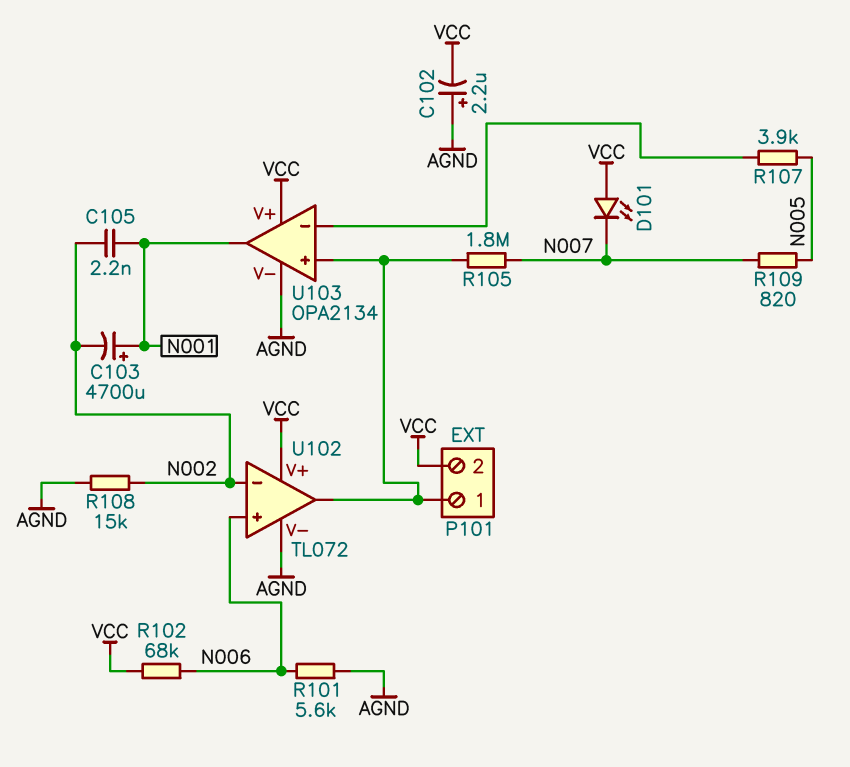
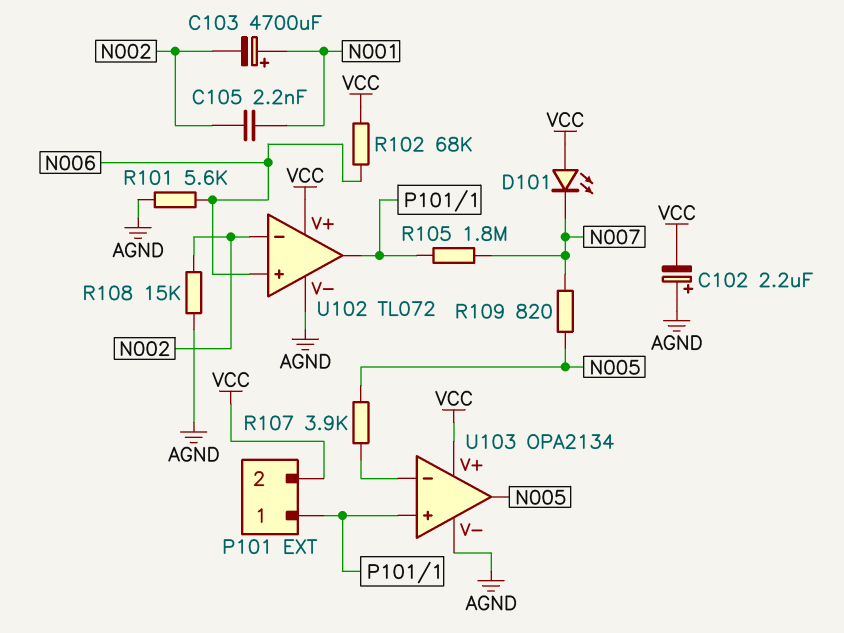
U103 pin out: N001 -> N005

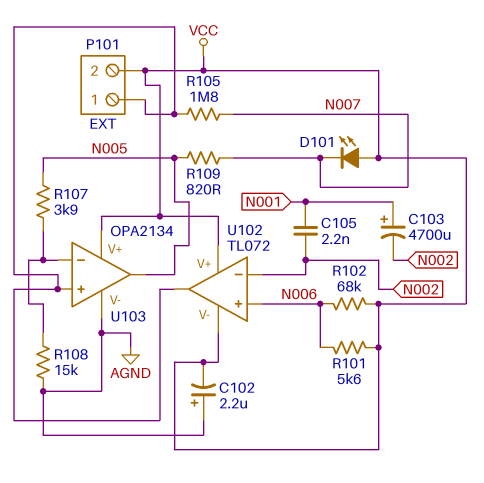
R101: 5.6k (AGND, N006) -> 5.6k (N006, VCC)
R108: 15k (AGND, N002) -> 15k (AGND, U103/in-)
U102 pin V-: AGND -> VCC

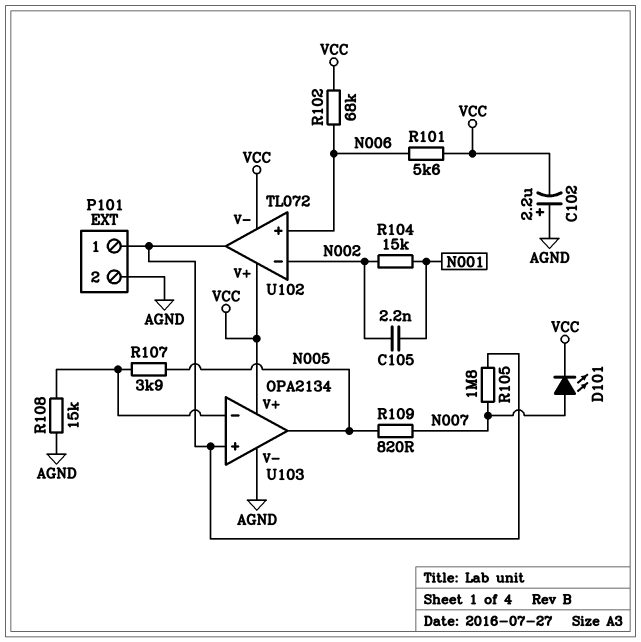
C103: 4700uF (plus N001, minus N002) -> none
D101: LED (A VCC, K N007) -> LED (A N007, K VCC)
P101 pin 2: VCC -> AGND
R104: none -> 15k (N001, N002)

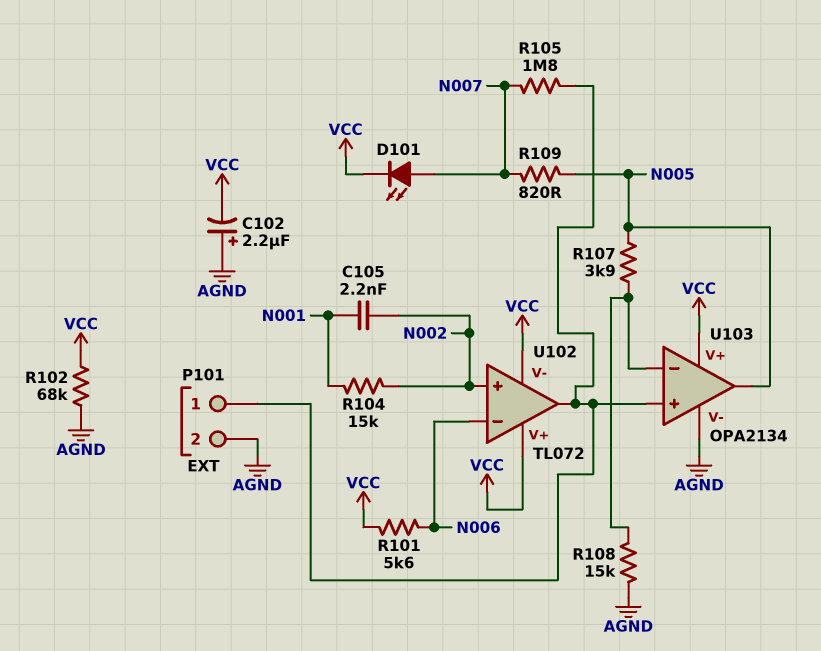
R102: 68k (N006, VCC) -> 68k (AGND, VCC)
U102 pin in+: N006 -> N002
U102 pin in-: N002 -> N006

